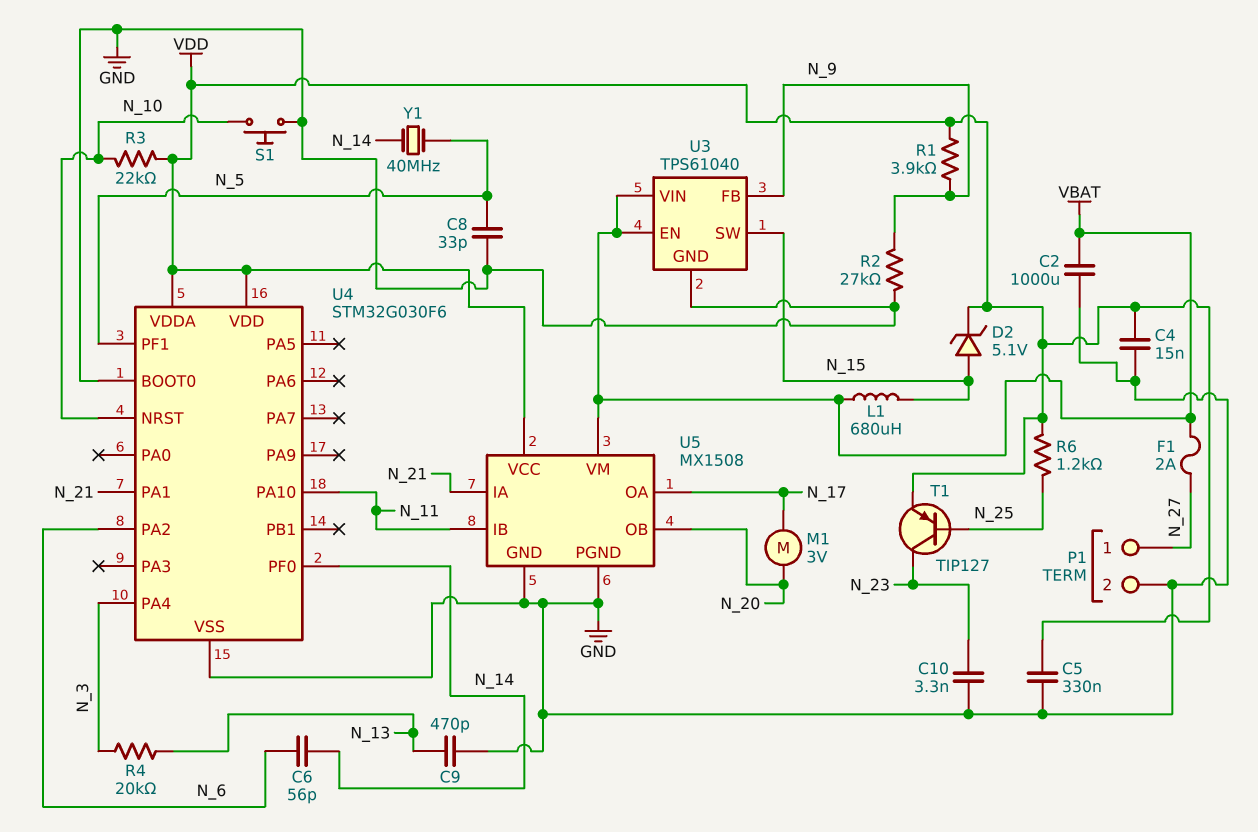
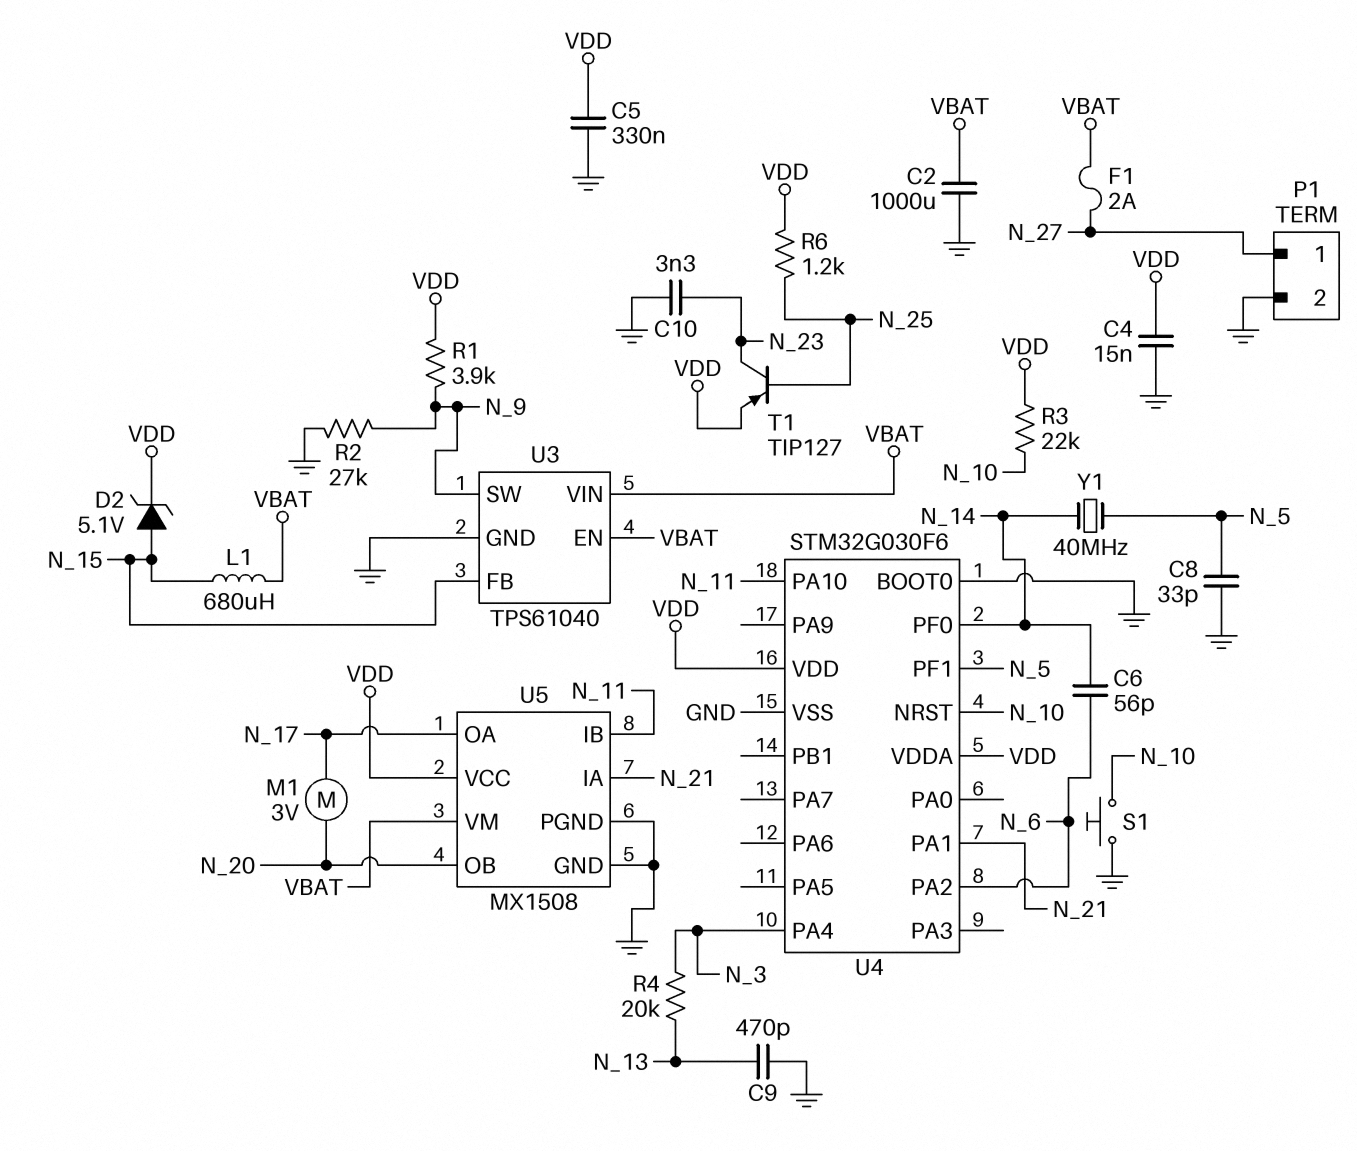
U3 pin FB: N_9 -> N_15
U3 pin SW: N_15 -> N_9

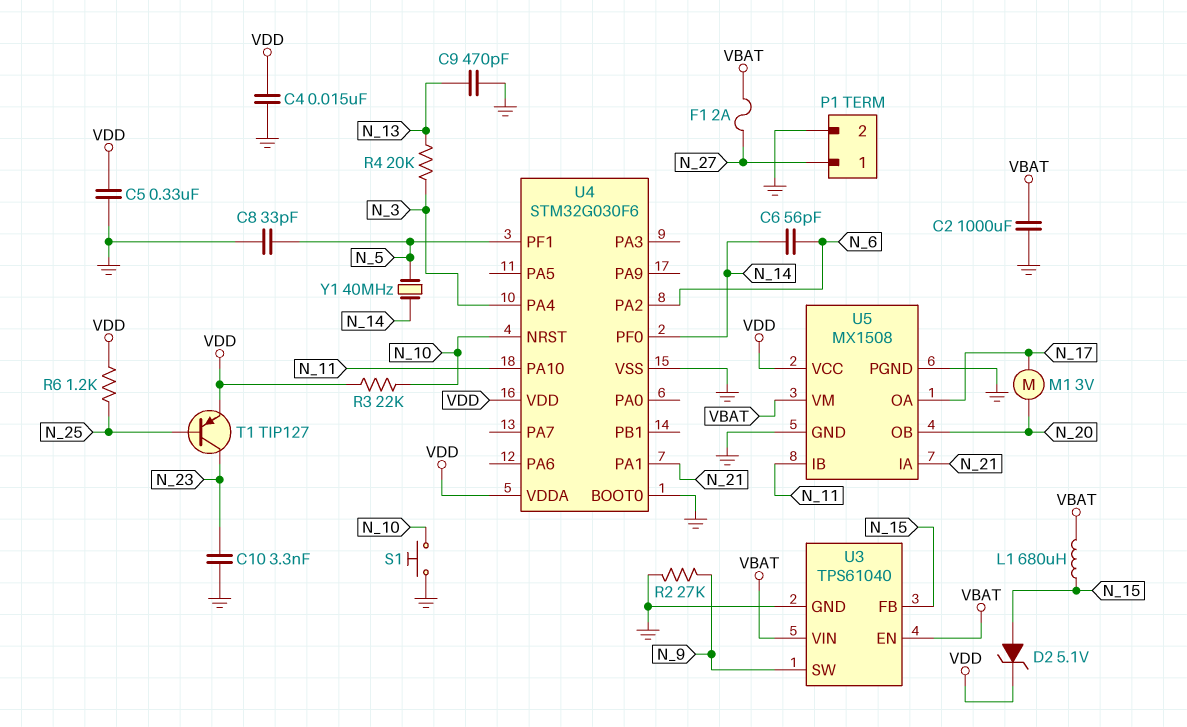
R1: 3.9k (N_9, VDD) -> none

